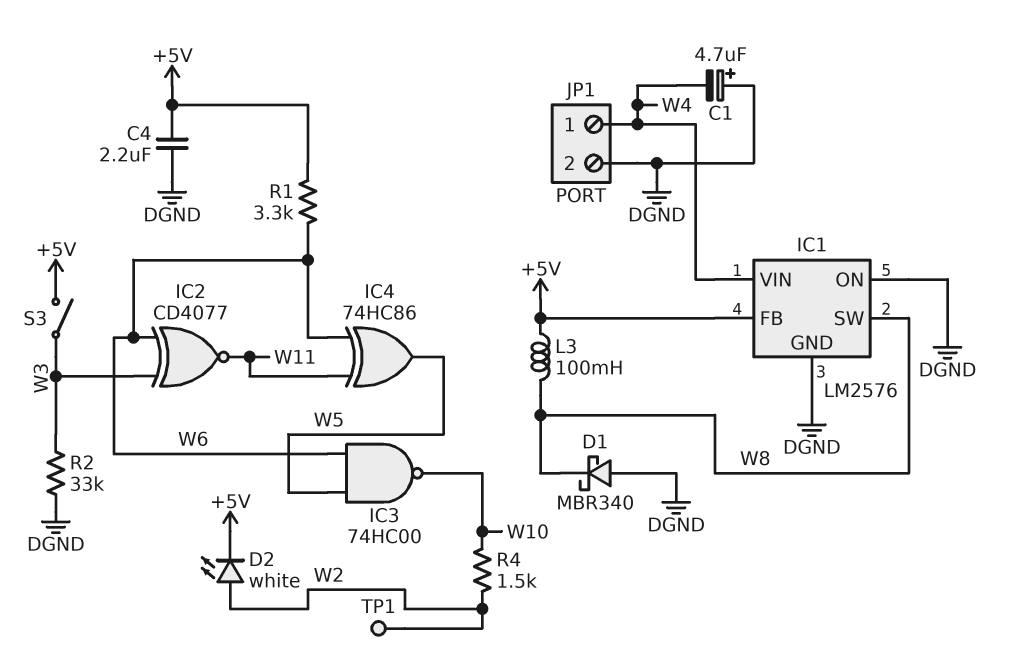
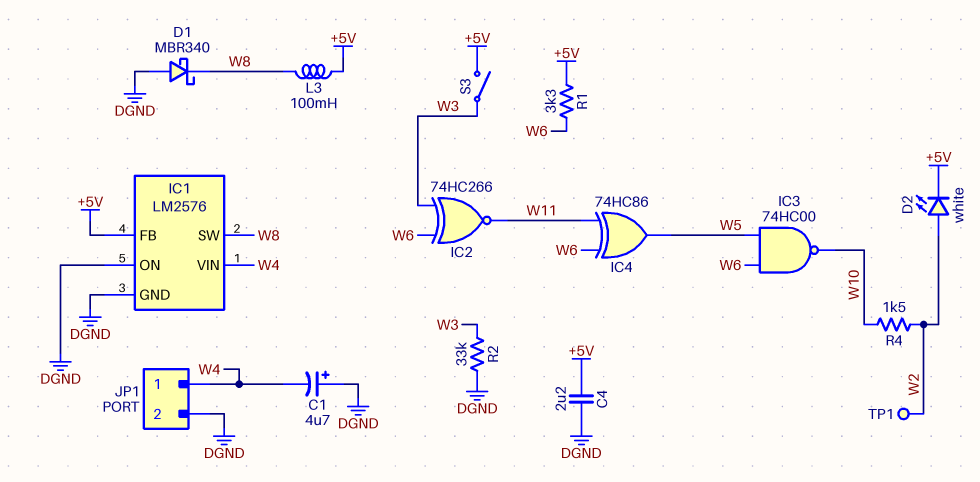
IC2: XNOR CD4077 (in W3, in W6, out W11) -> XNOR 74HC266 (in W3, in W6, out W11)

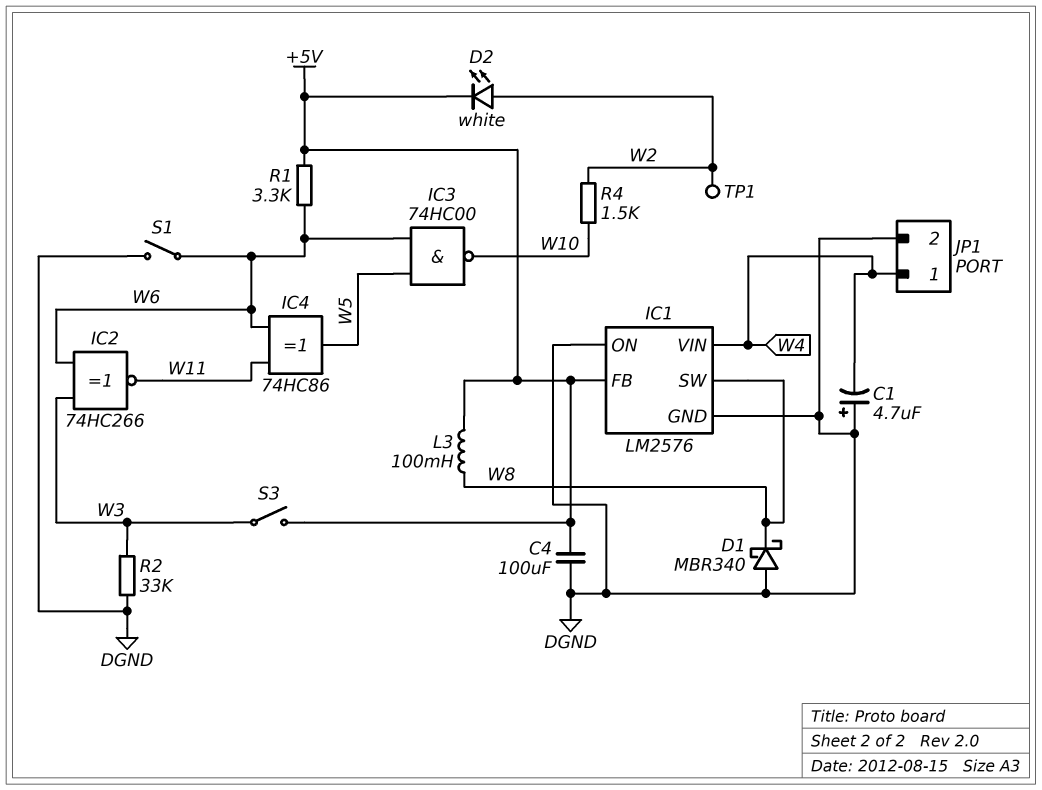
C4: 2.2uF (+5V, DGND) -> 100uF (+5V, DGND)
S1: none -> switch (DGND, W6)

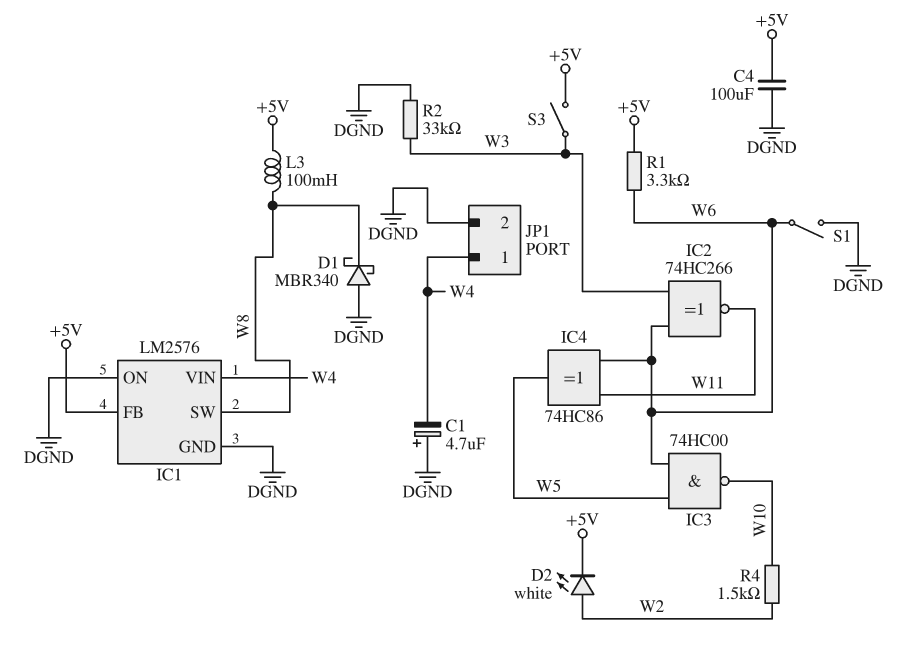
TP1: test point (W2) -> none

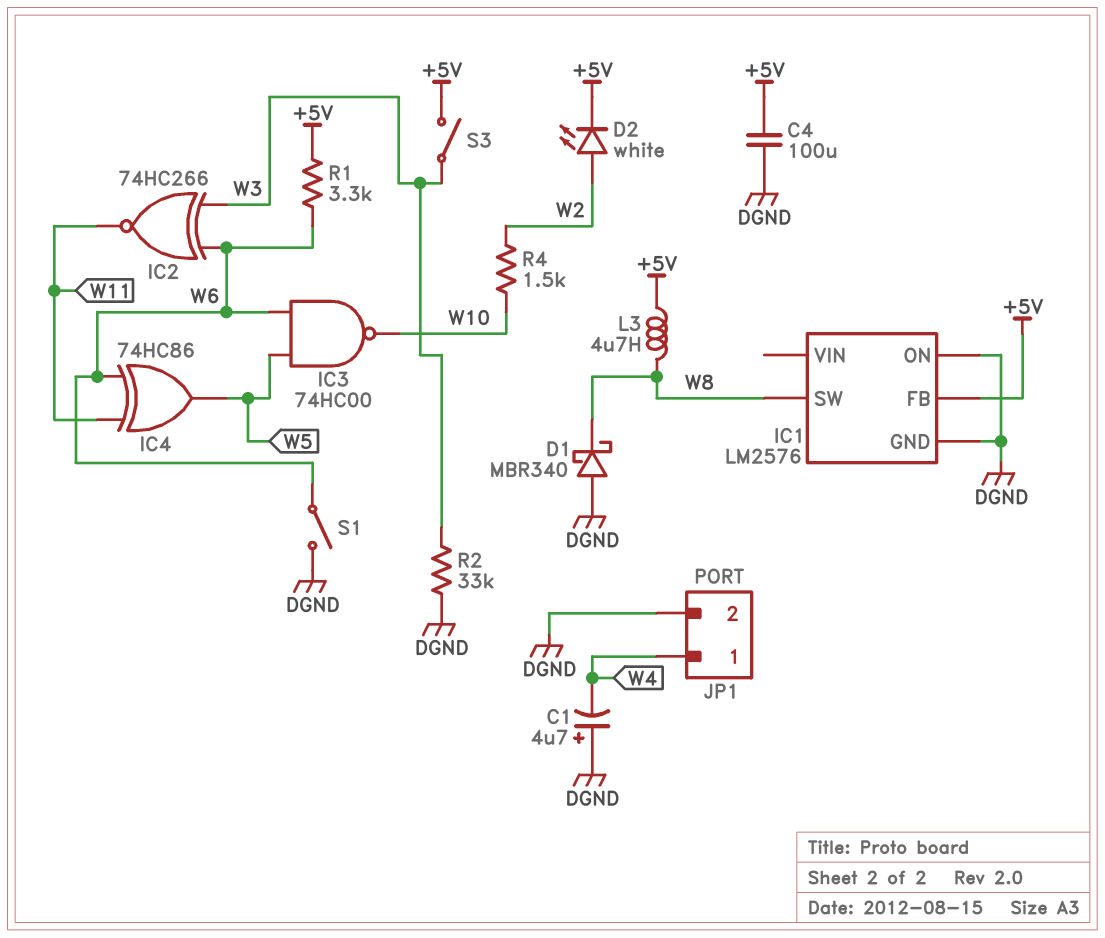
IC1 pin VIN: W4 -> none
L3: 100mH (+5V, W8) -> 4.7uH (+5V, W8)

